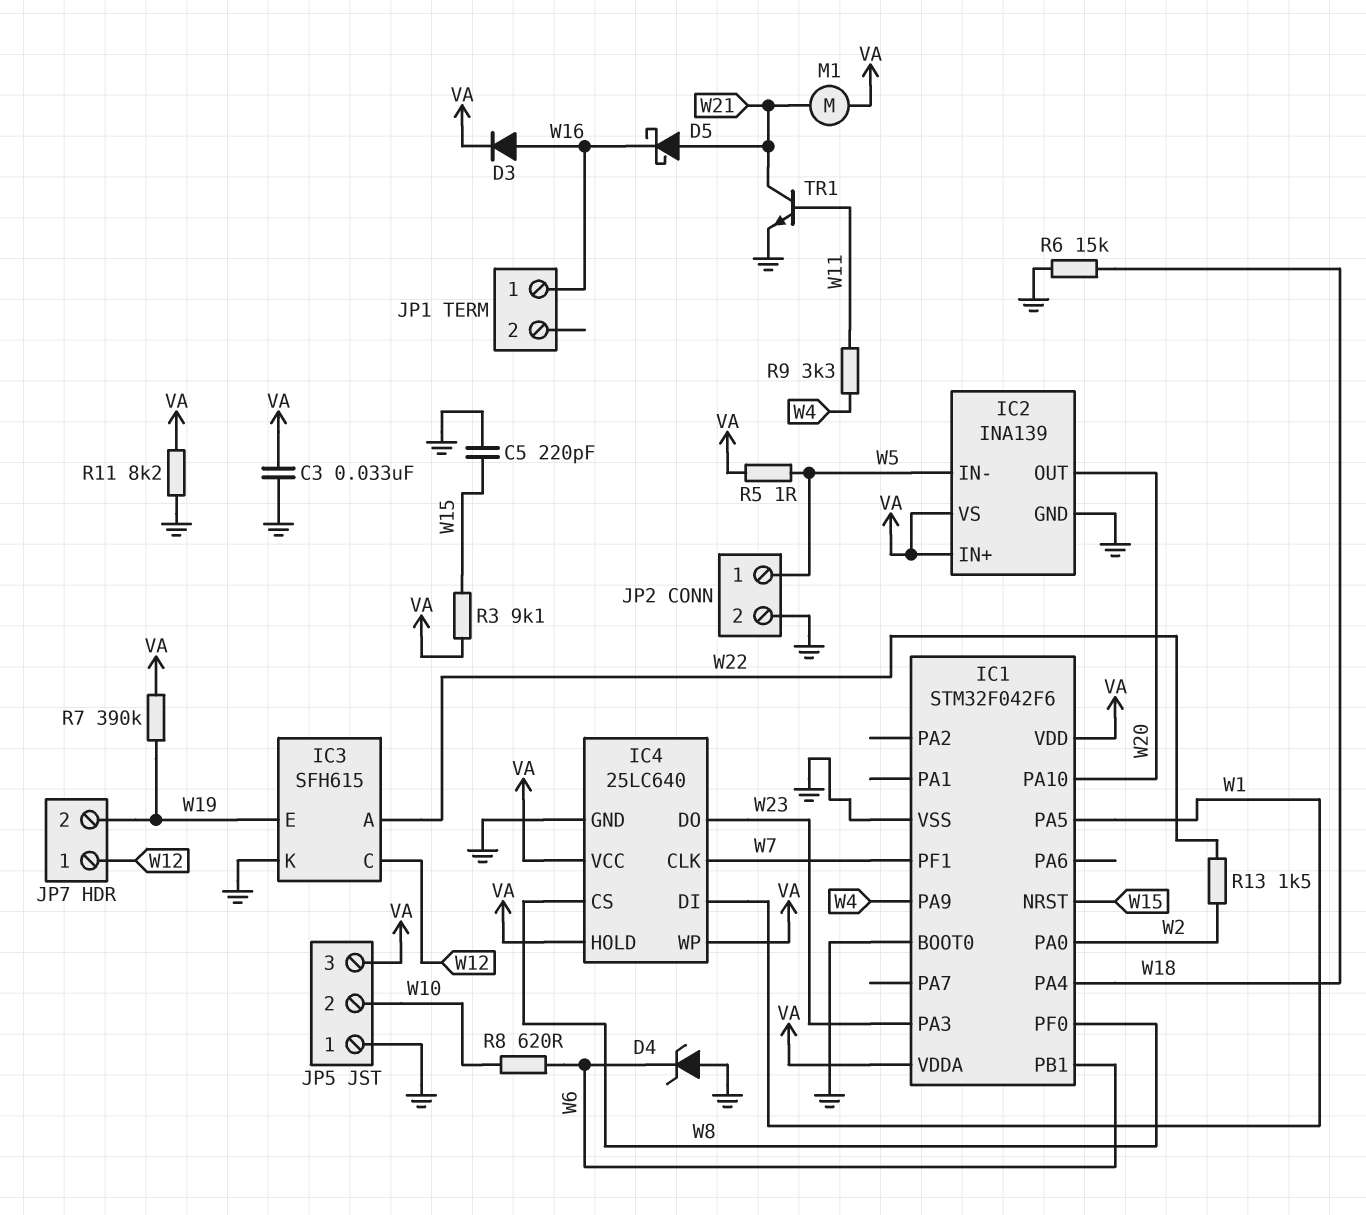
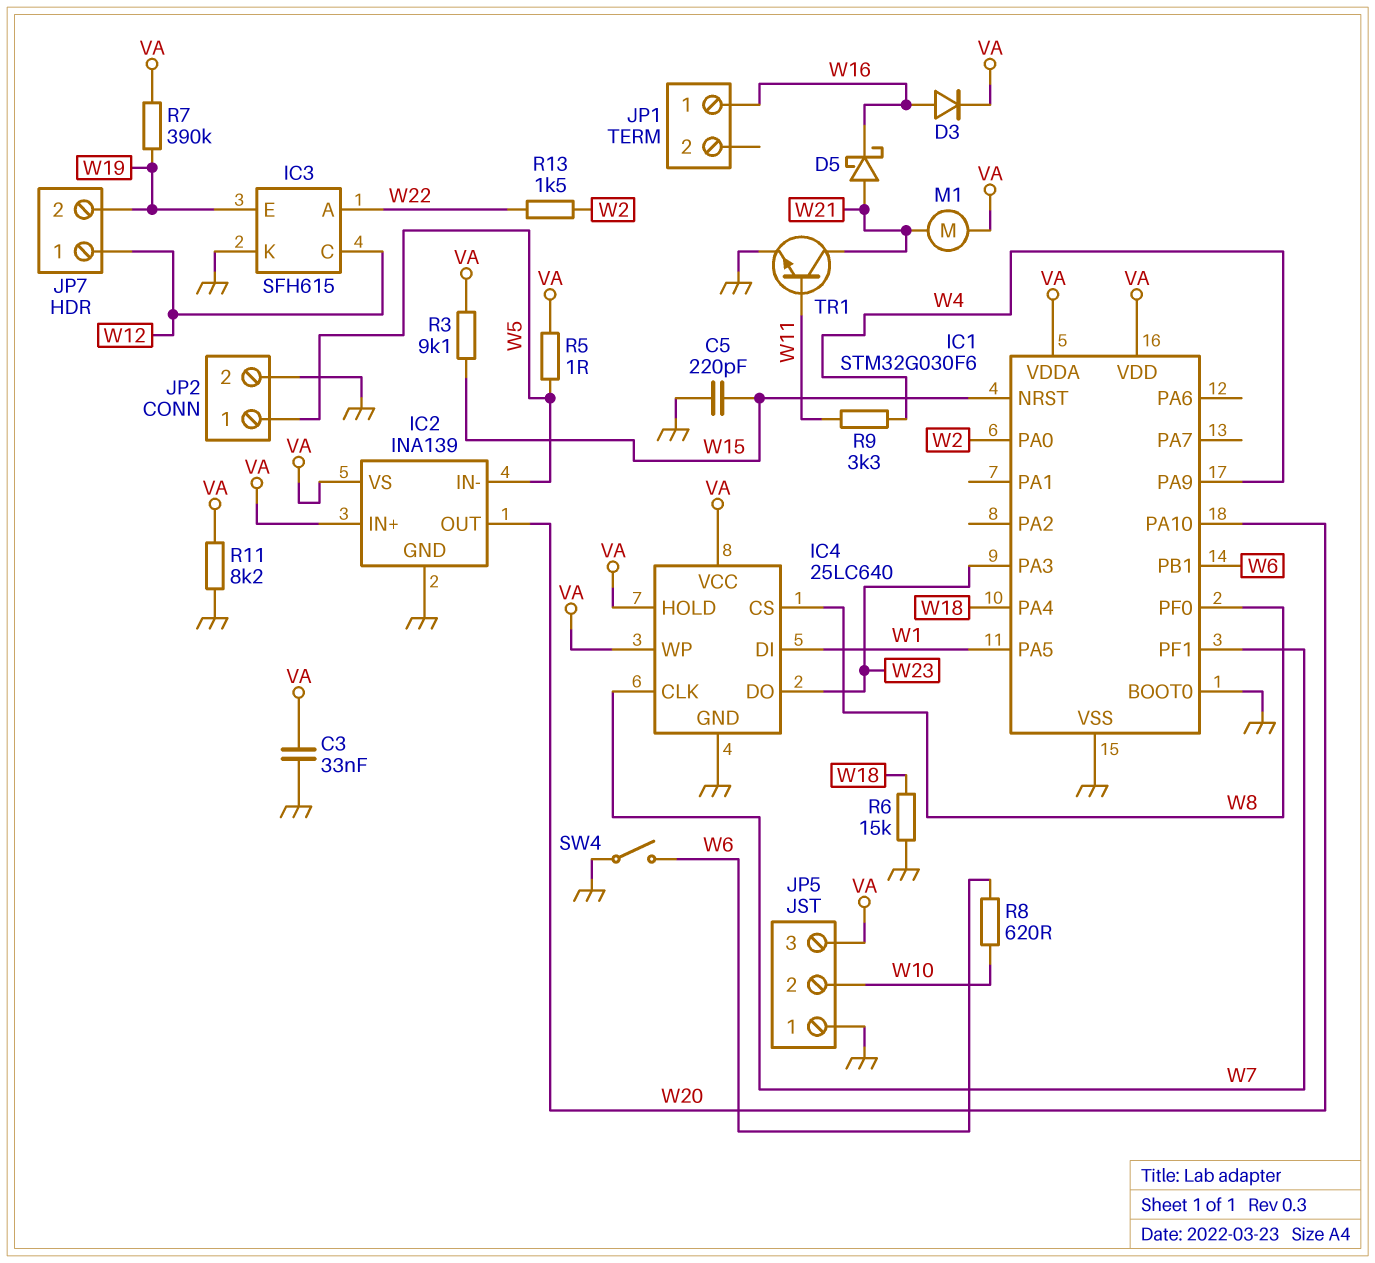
D4: zener (A GND, K W6) -> none
IC1: STM32F042F6 -> STM32G030F6
SW4: none -> switch (GND, W6)

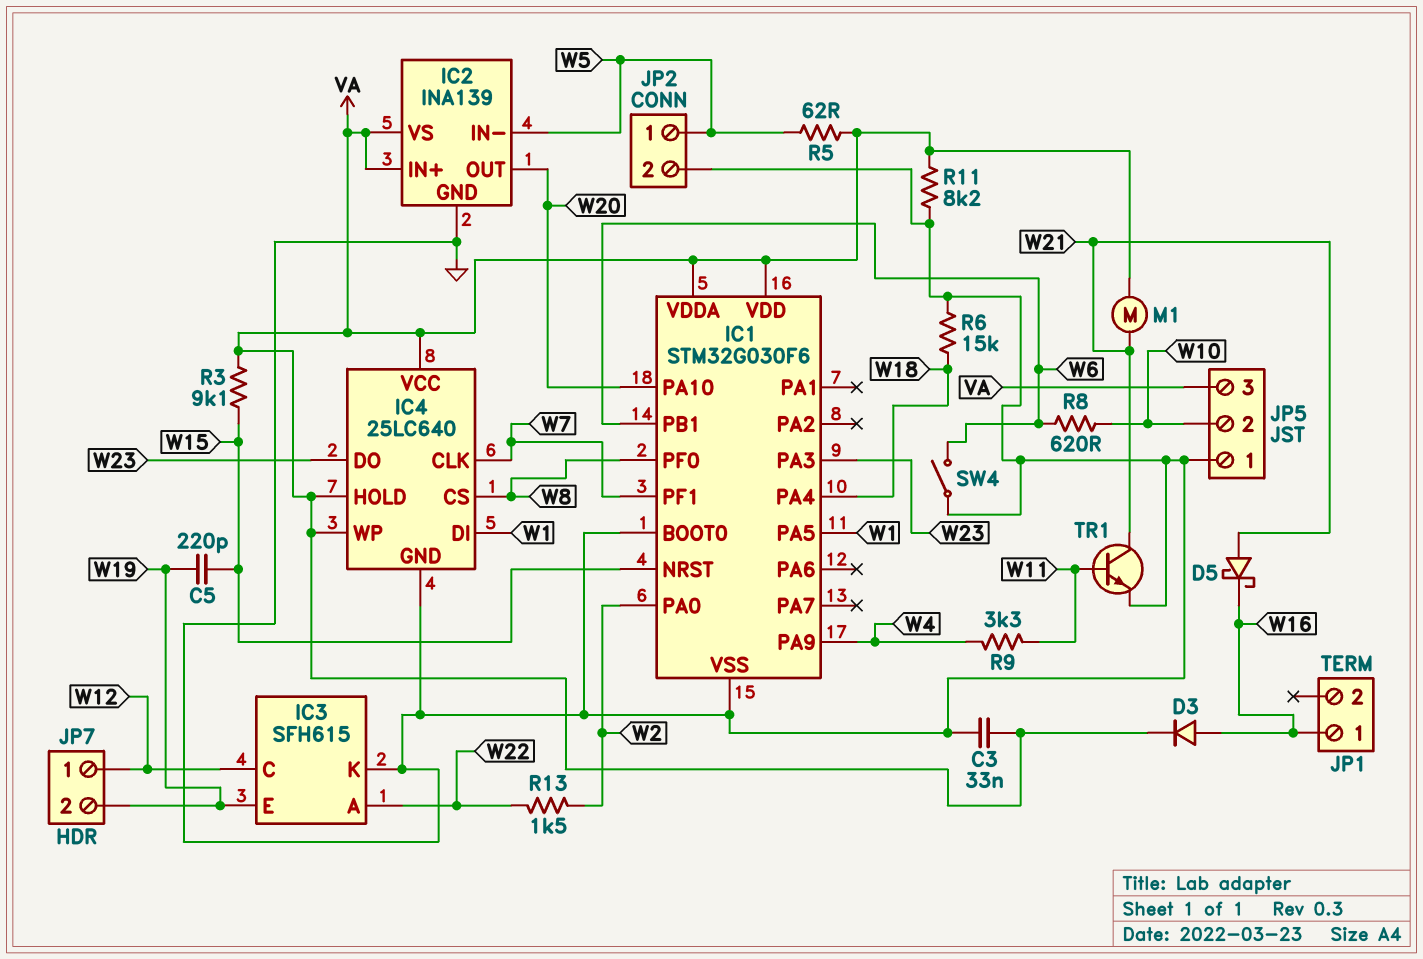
C5: 220pF (GND, W15) -> 220pF (W15, W19)
R5: 1 (VA, W5) -> 62 (VA, W5)
R7: 390k (VA, W19) -> none

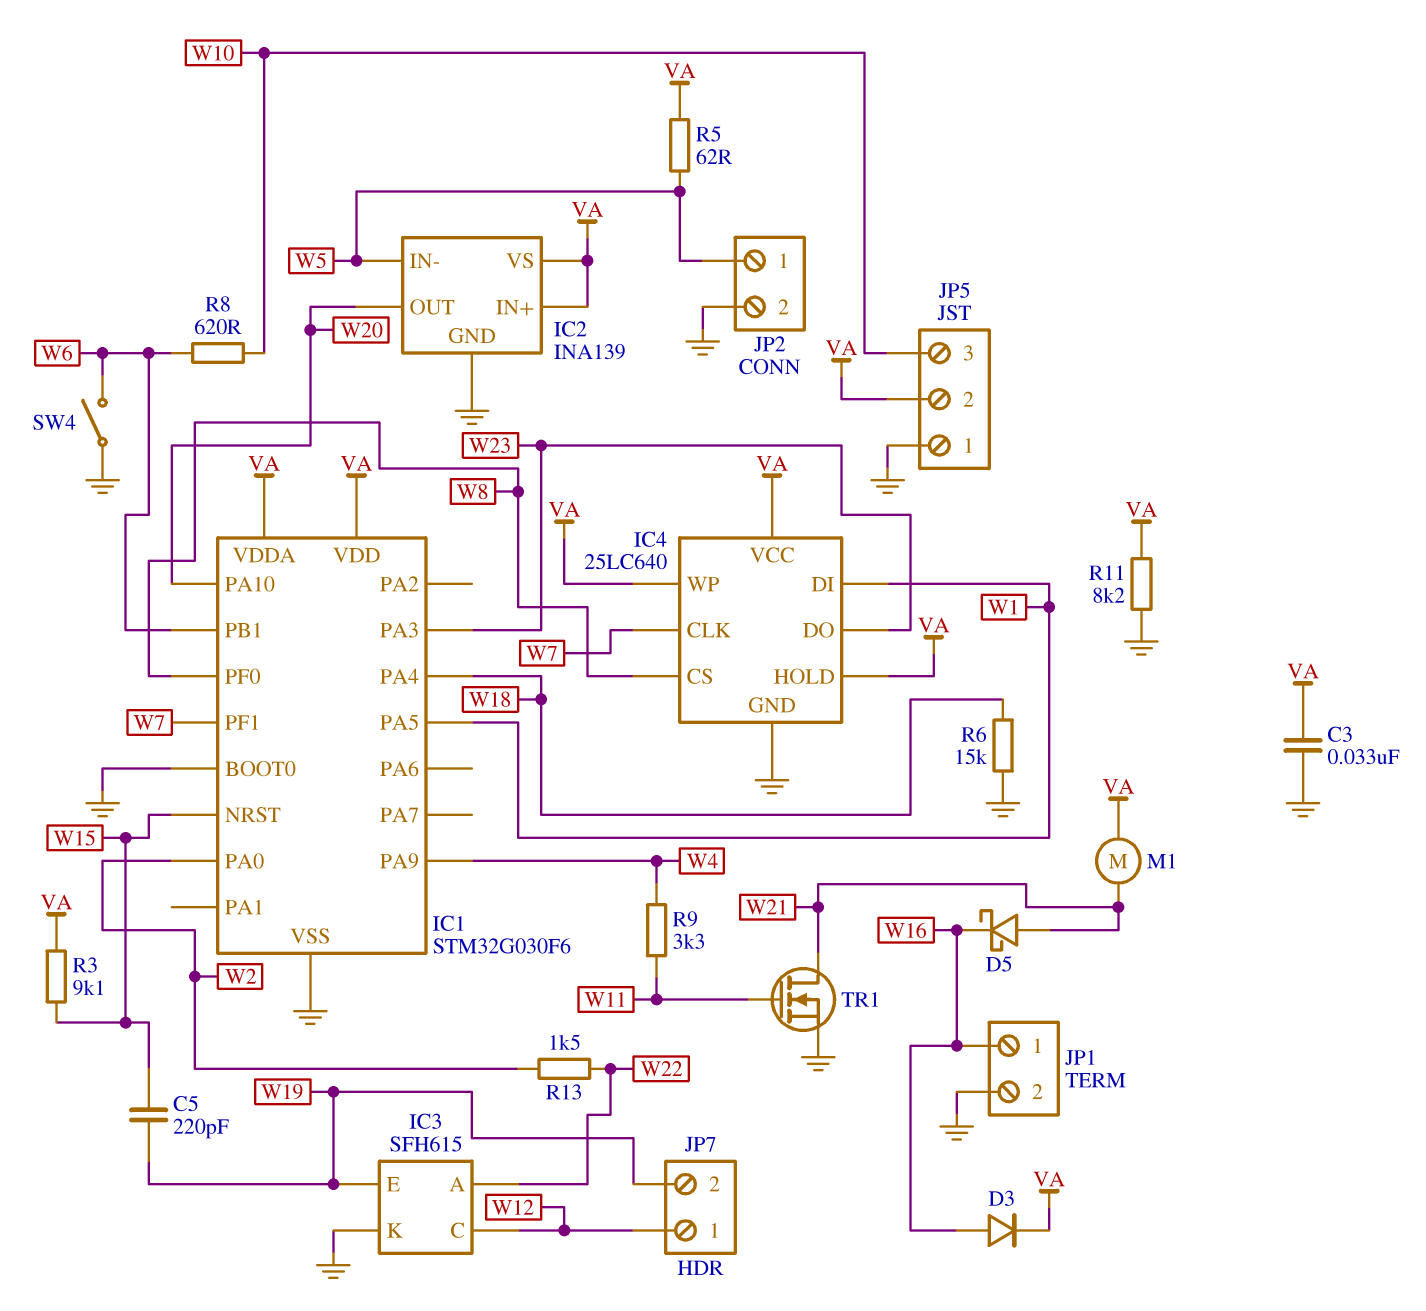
JP1 pin 2: none -> GND
JP5 pin 2: W10 -> VA
JP5 pin 3: VA -> W10
TR1: NPN (B W11, C W21, E GND) -> NMOS (G W11, D W21, S GND)

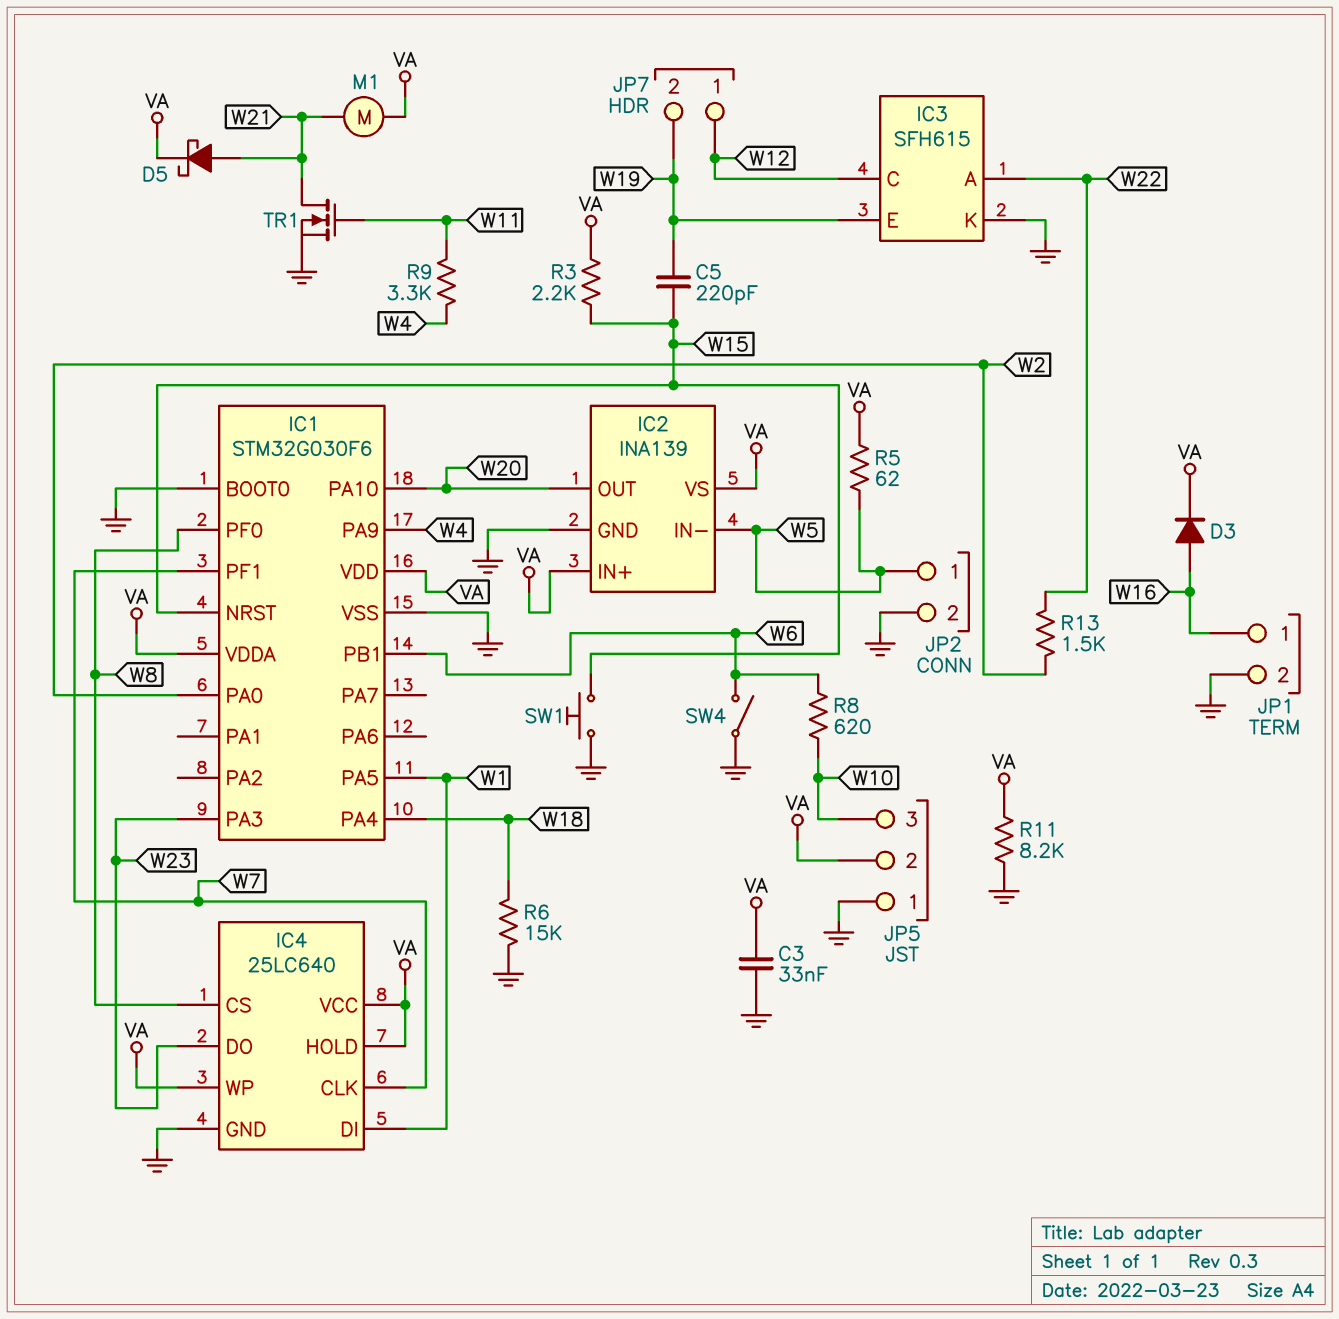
D5: schottky (A W21, K W16) -> schottky (A W21, K VA)
R3: 9.1k (VA, W15) -> 2.2k (VA, W15)
SW1: none -> button (GND, W15)

